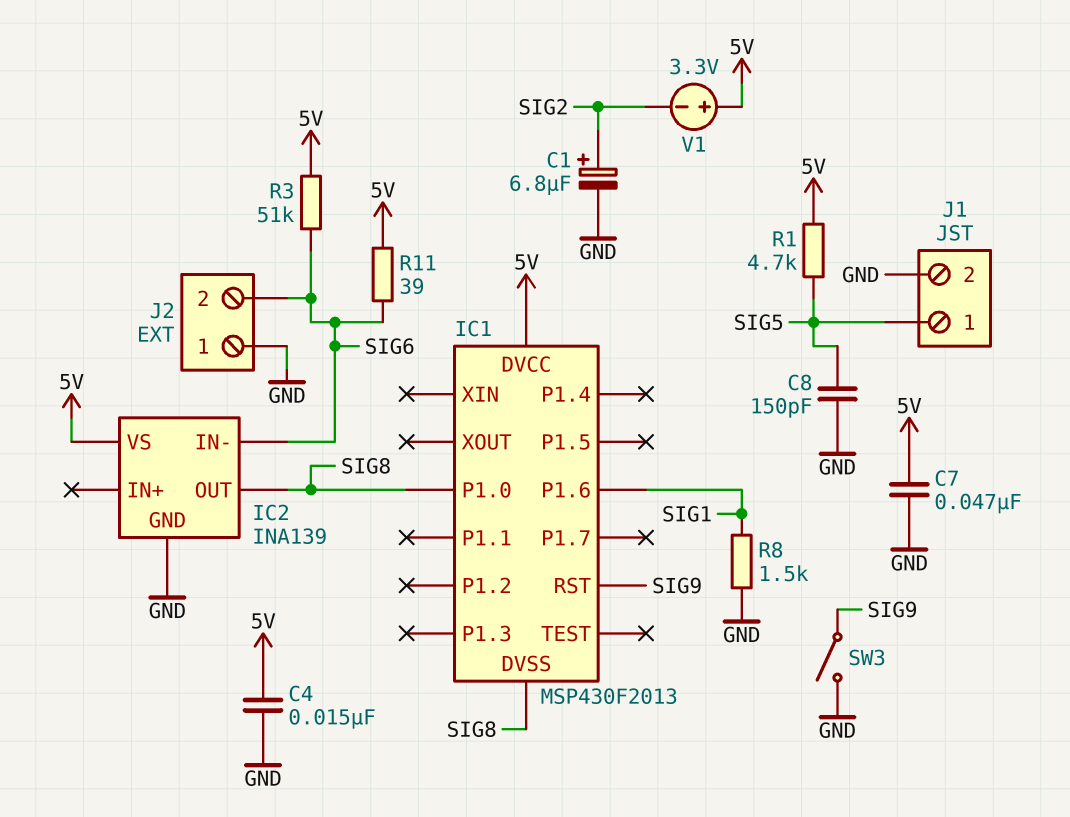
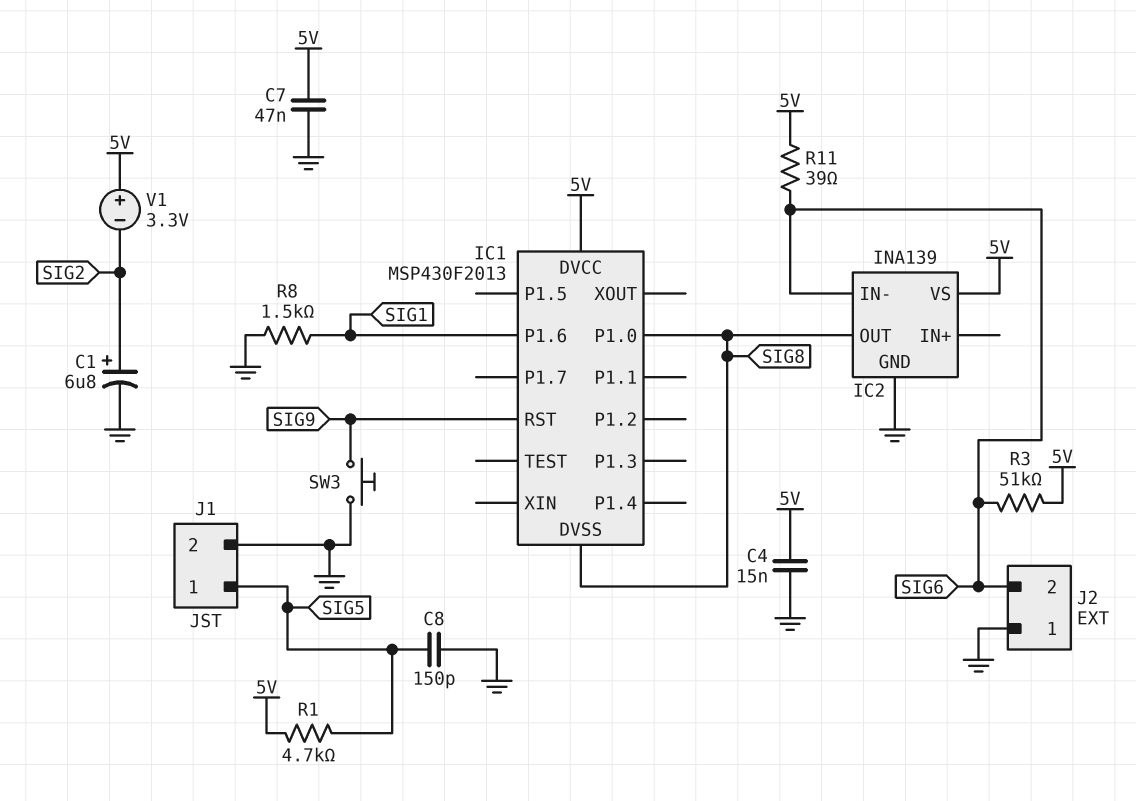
SW3: switch (GND, SIG9) -> button (GND, SIG9)

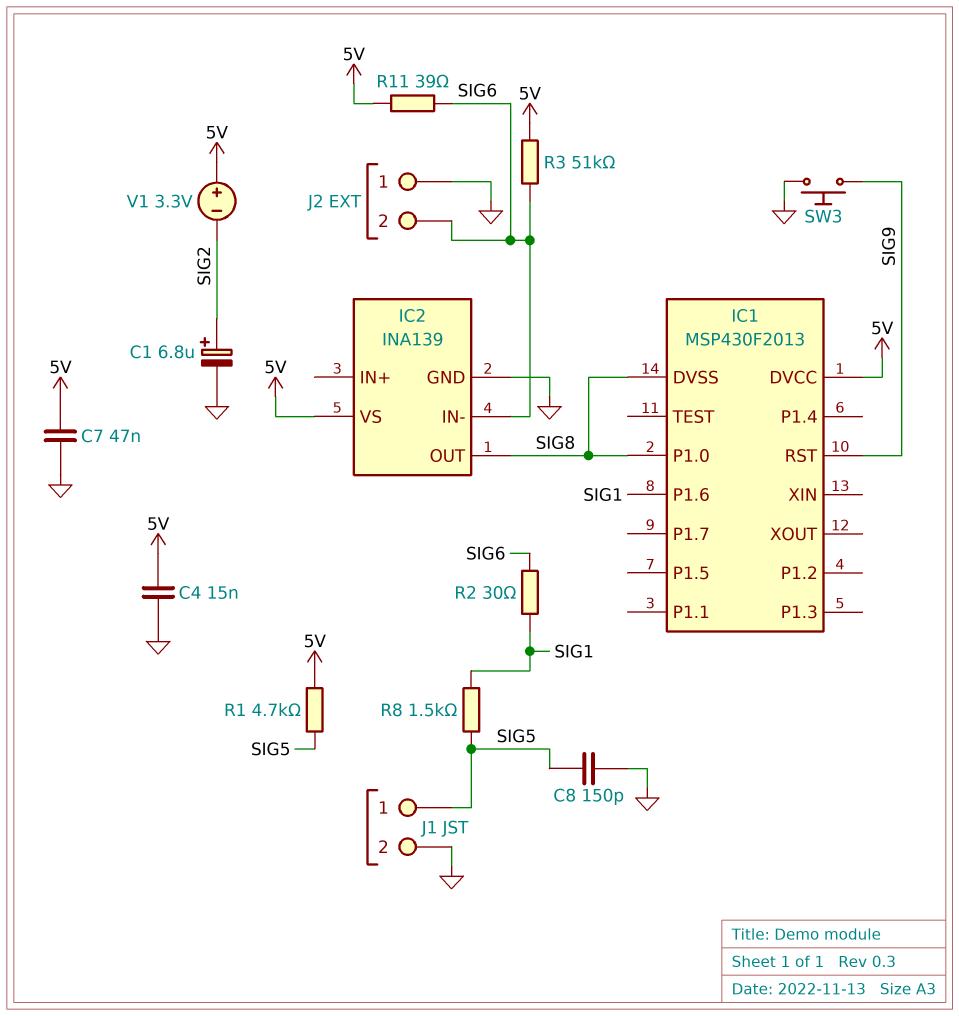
R2: none -> 30 (SIG1, SIG6)
R8: 1.5k (GND, SIG1) -> 1.5k (SIG1, SIG5)

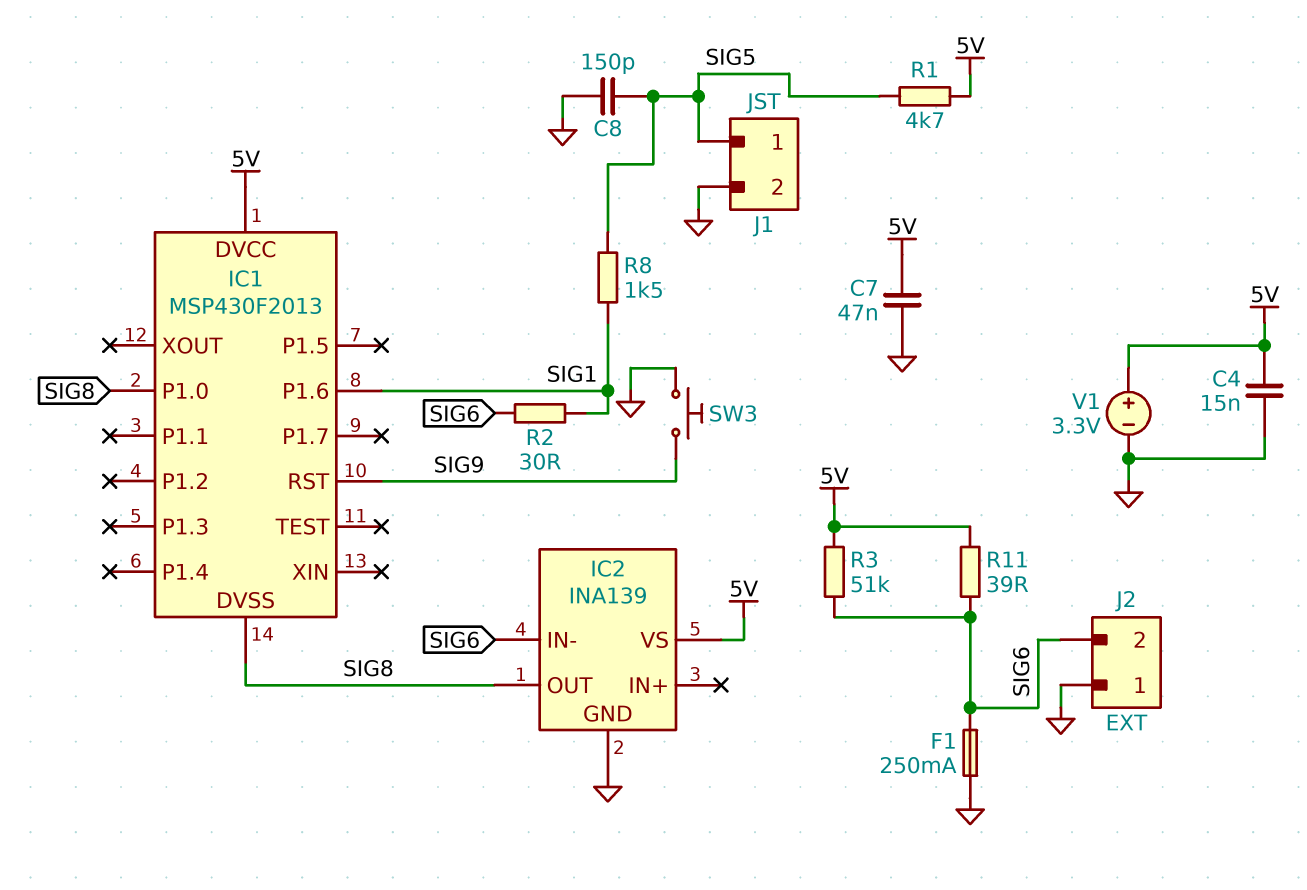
C1: 6.8uF (plus SIG2, minus GND) -> none
F1: none -> 250mA (GND, SIG6)
V1: 3.3V (plus 5V, minus SIG2) -> 3.3V (plus 5V, minus GND)

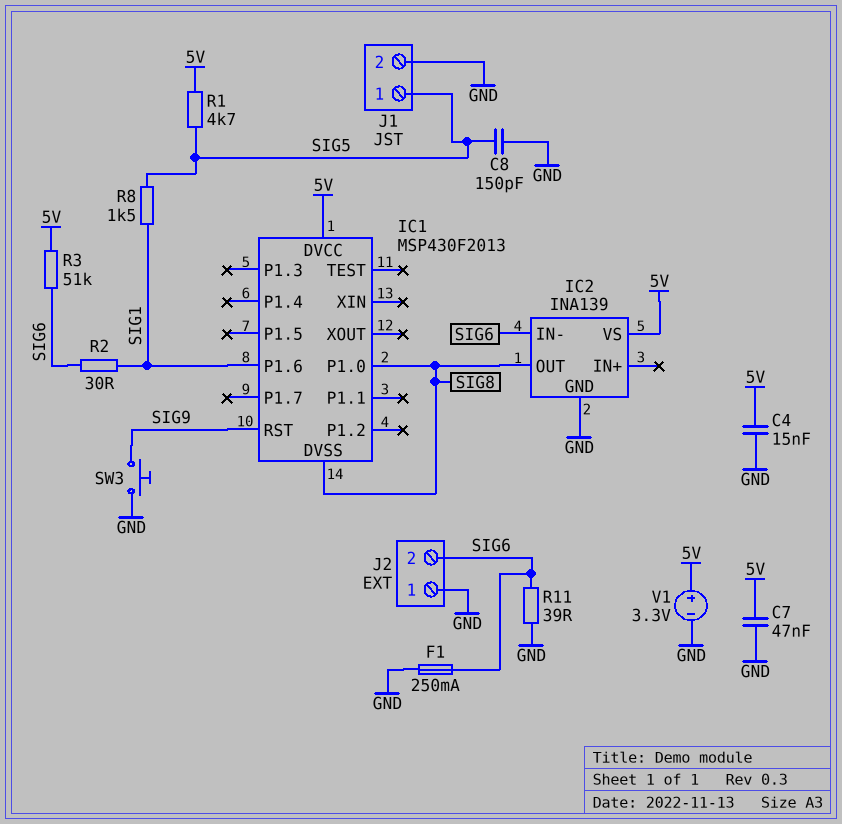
R11: 39 (5V, SIG6) -> 39 (GND, SIG6)

